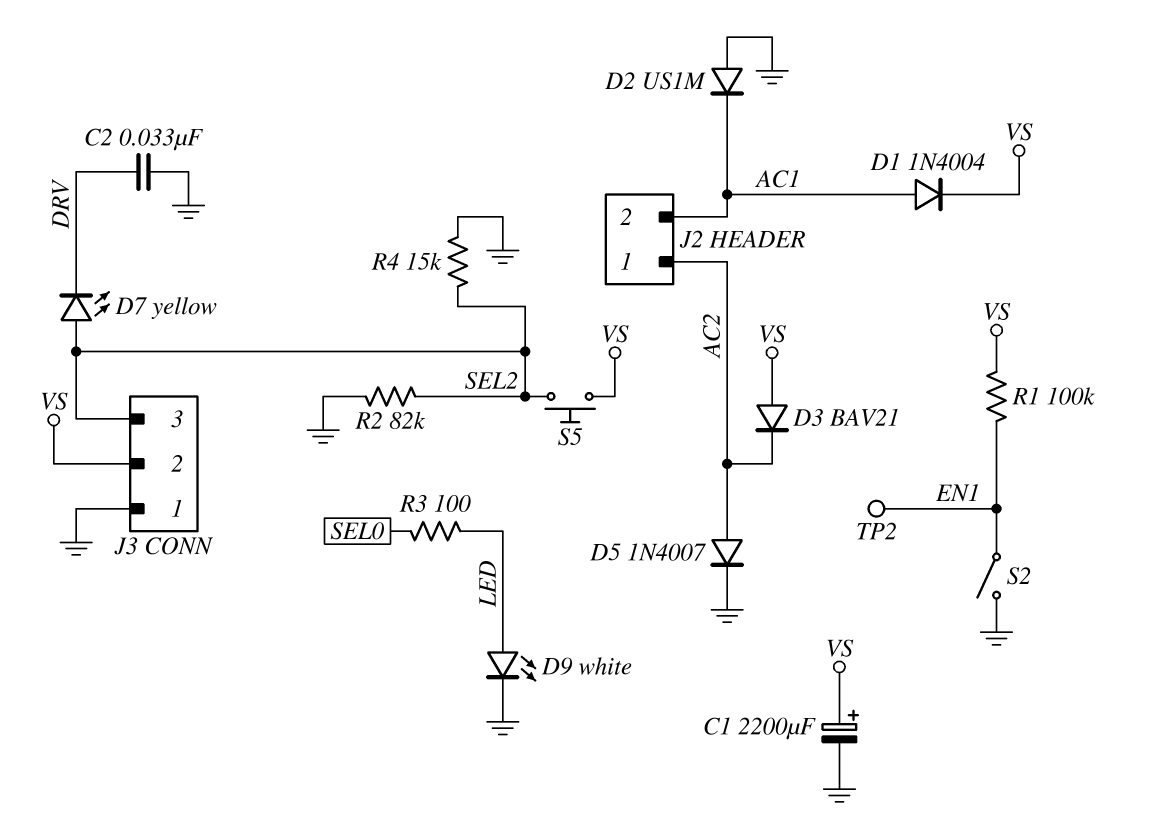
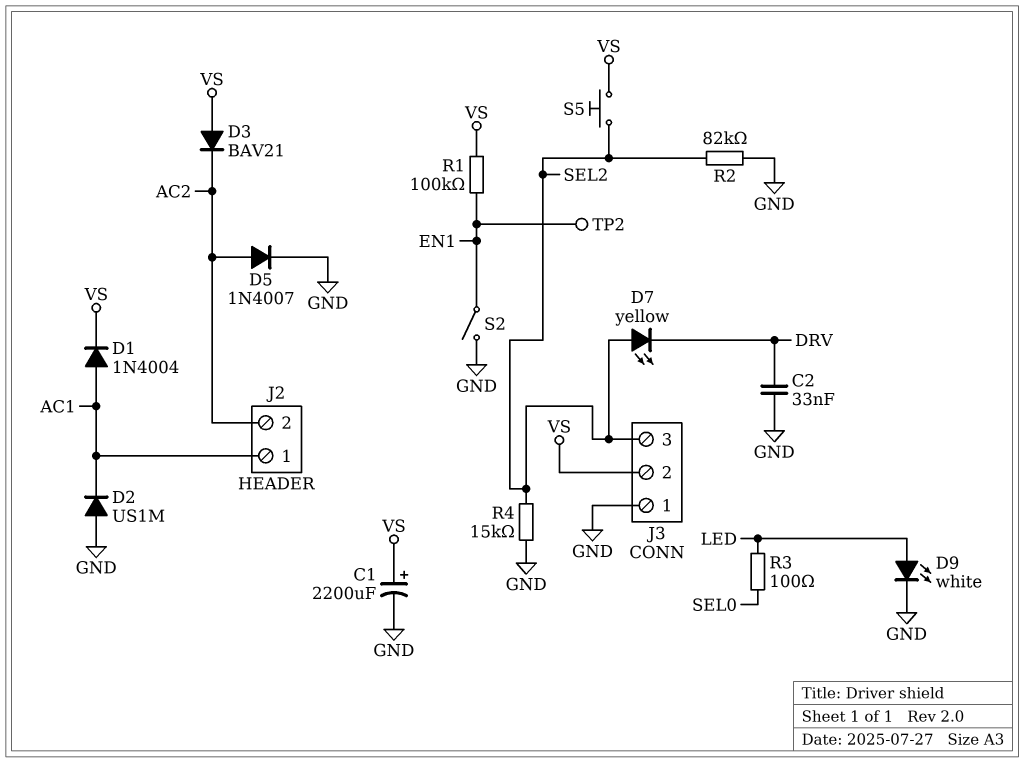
J2 pin 1: AC2 -> AC1
J2 pin 2: AC1 -> AC2

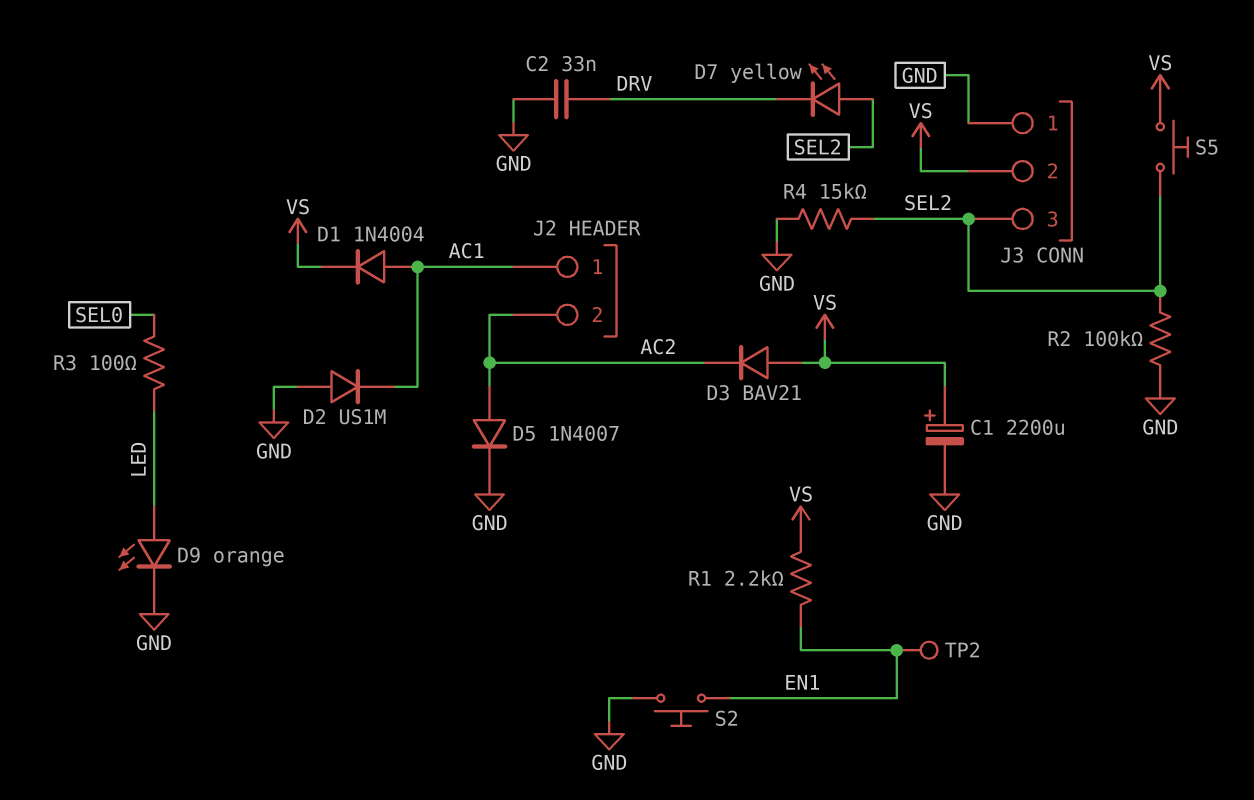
D9: LED white (A LED, K GND) -> LED orange (A LED, K GND)
R1: 100k (EN1, VS) -> 2.2k (EN1, VS)
R2: 82k (GND, SEL2) -> 100k (GND, SEL2)
S2: switch (EN1, GND) -> button (EN1, GND)

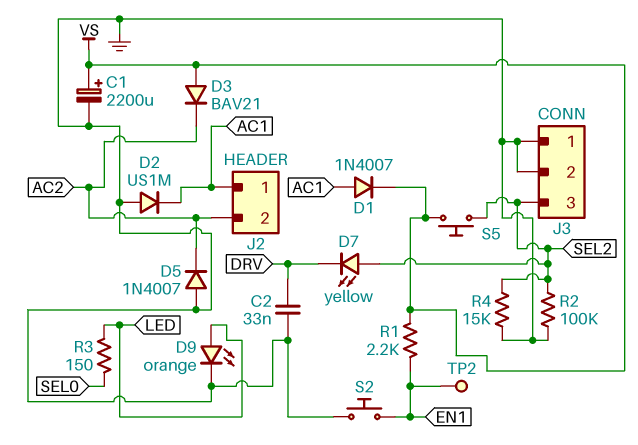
D1: diode 1N4004 (A AC1, K VS) -> diode 1N4007 (A AC1, K VS)
D5: diode 1N4007 (A AC2, K GND) -> diode 1N4007 (A GND, K AC2)
J3 pin 2: VS -> GND
R3: 100 (LED, SEL0) -> 150 (LED, SEL0)

